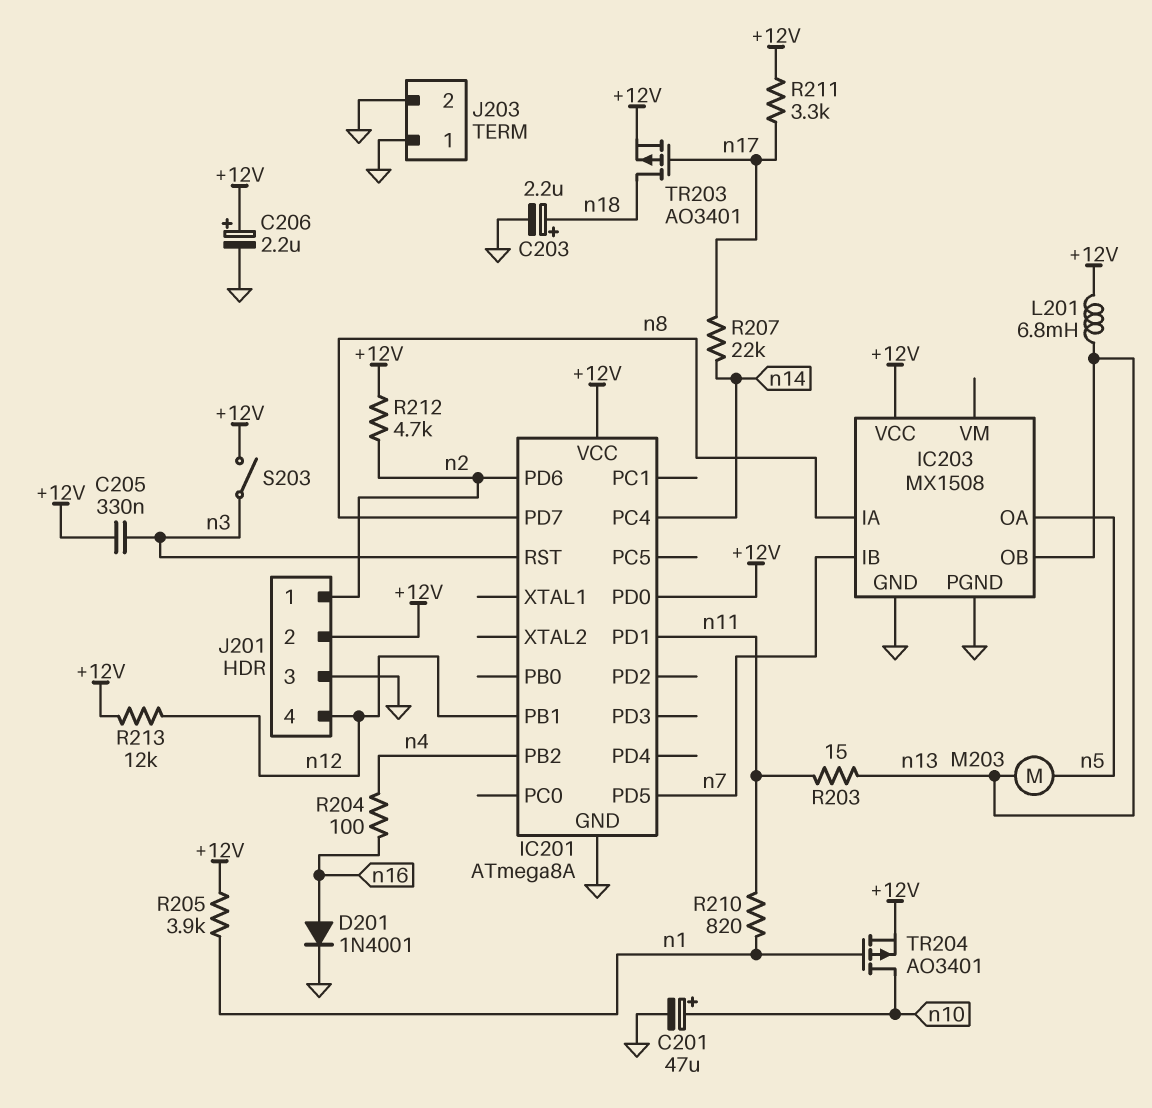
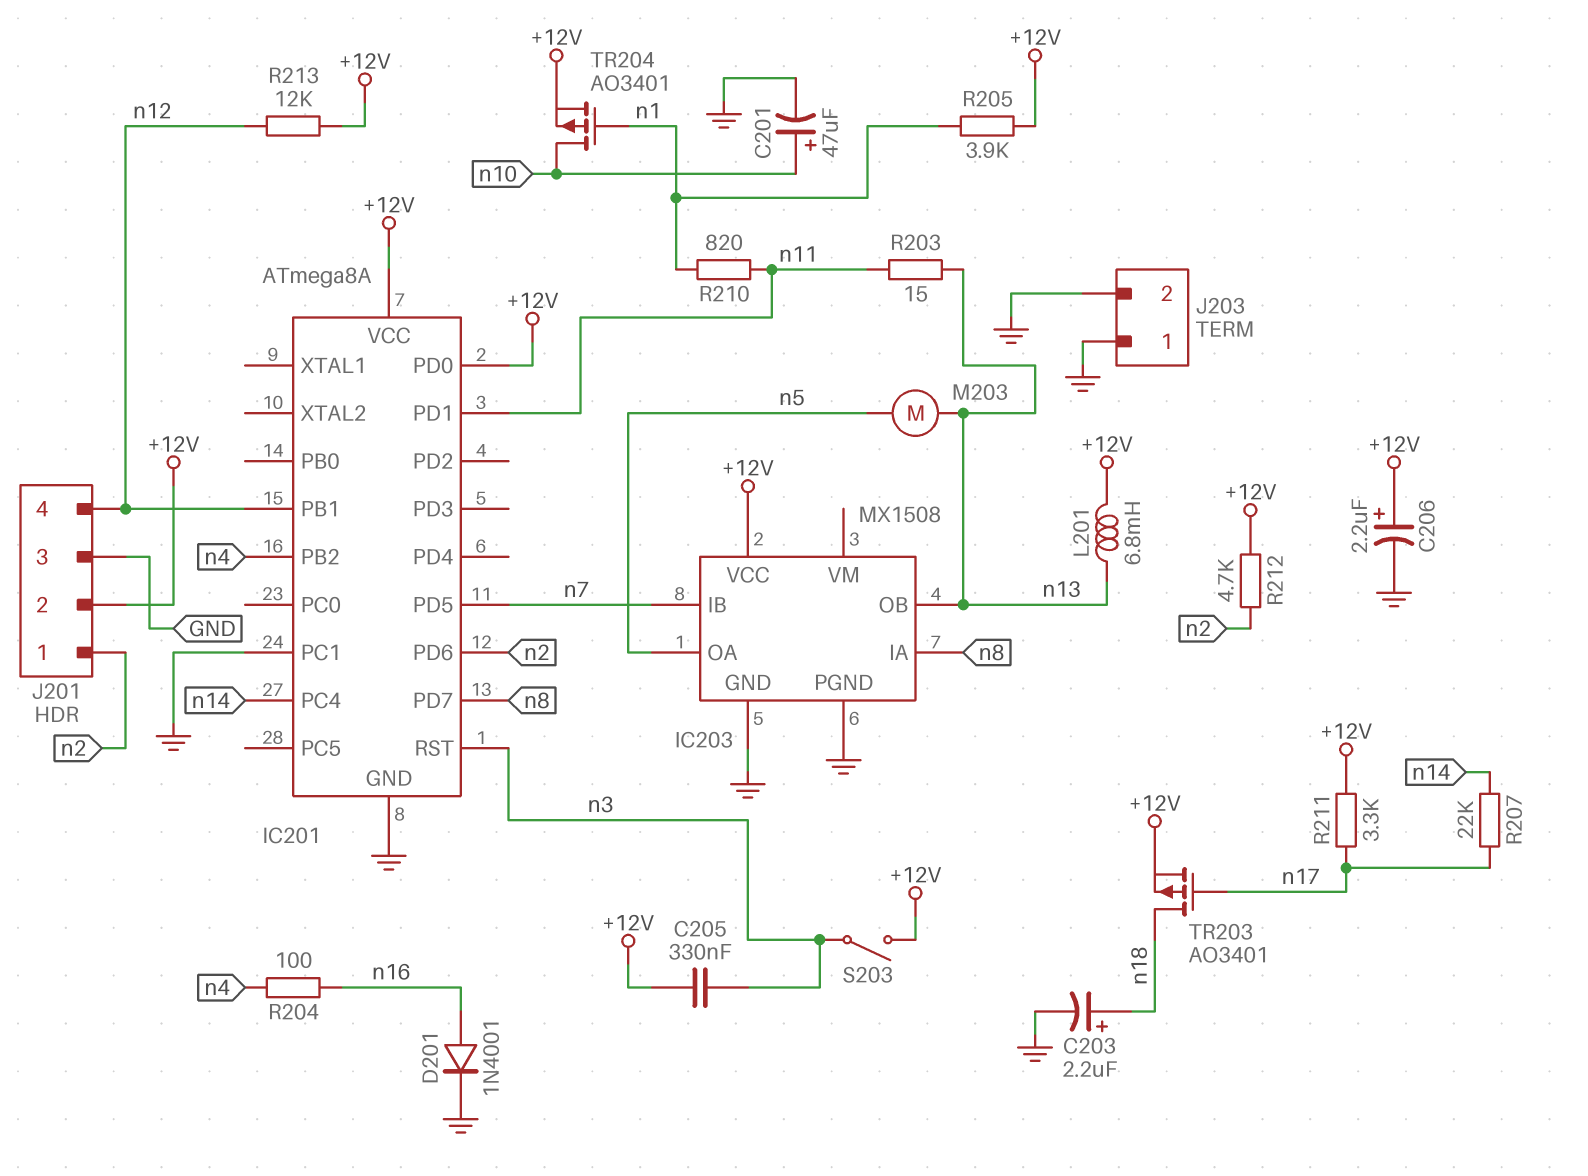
IC201 pin PC1: none -> GND

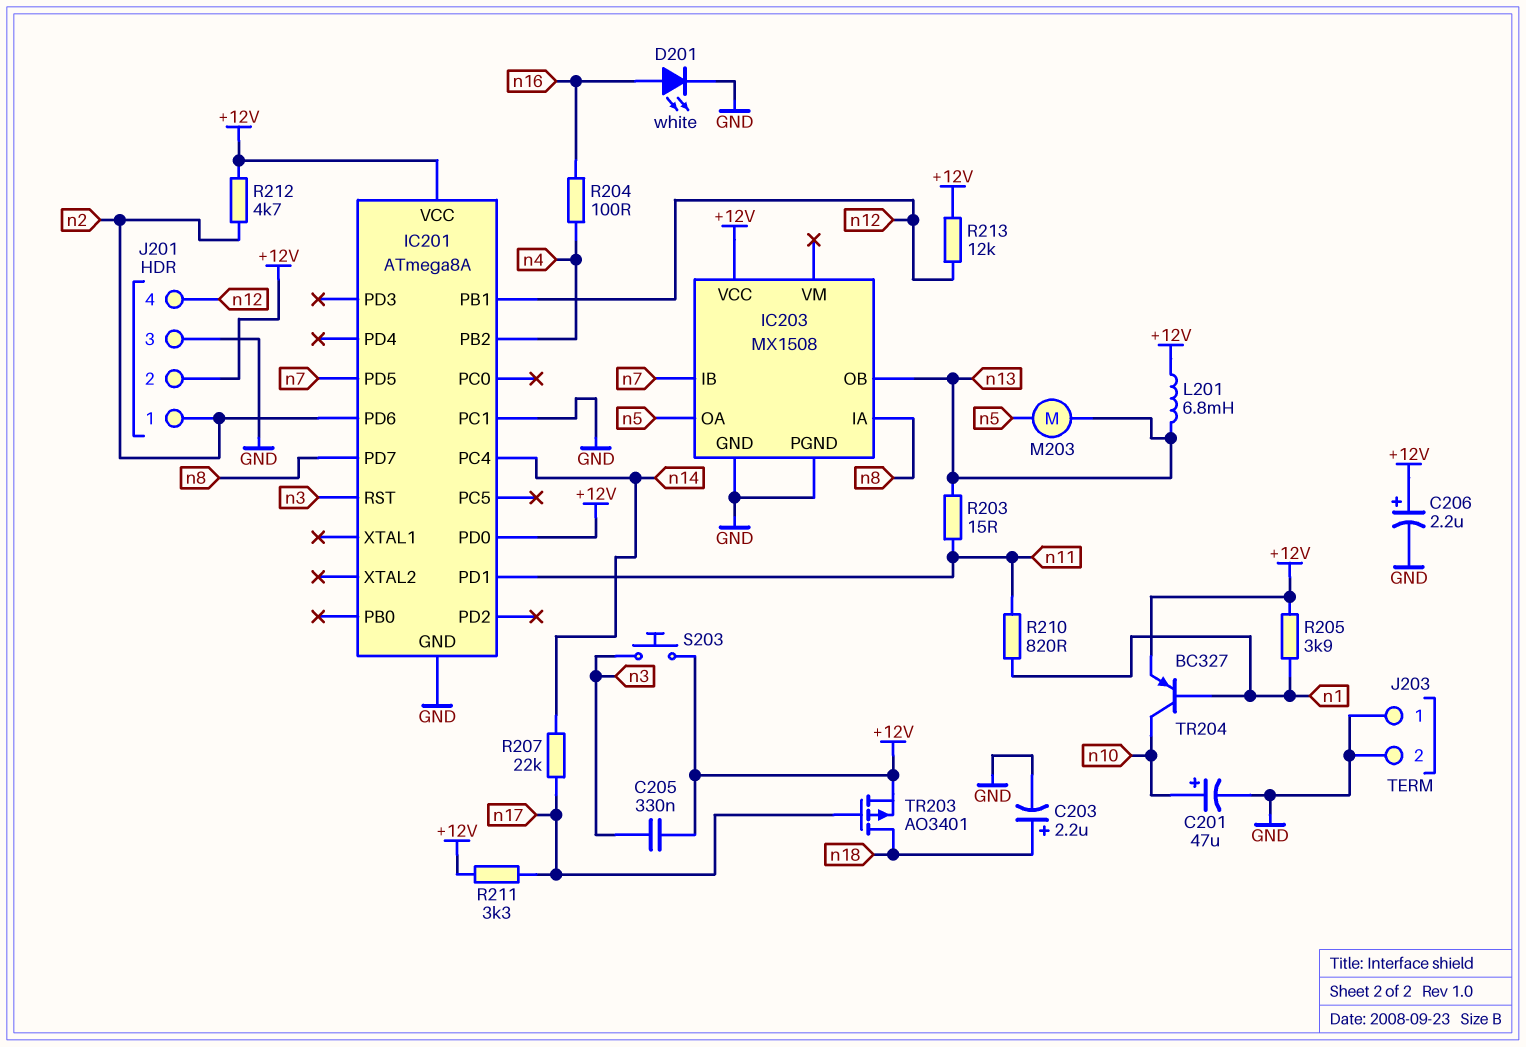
D201: diode 1N4001 (A n16, K GND) -> LED white (A n16, K GND)
S203: switch (+12V, n3) -> button (+12V, n3)
TR204: PMOS AO3401 (G n1, D n10, S +12V) -> PNP BC327 (B n1, C n10, E +12V)

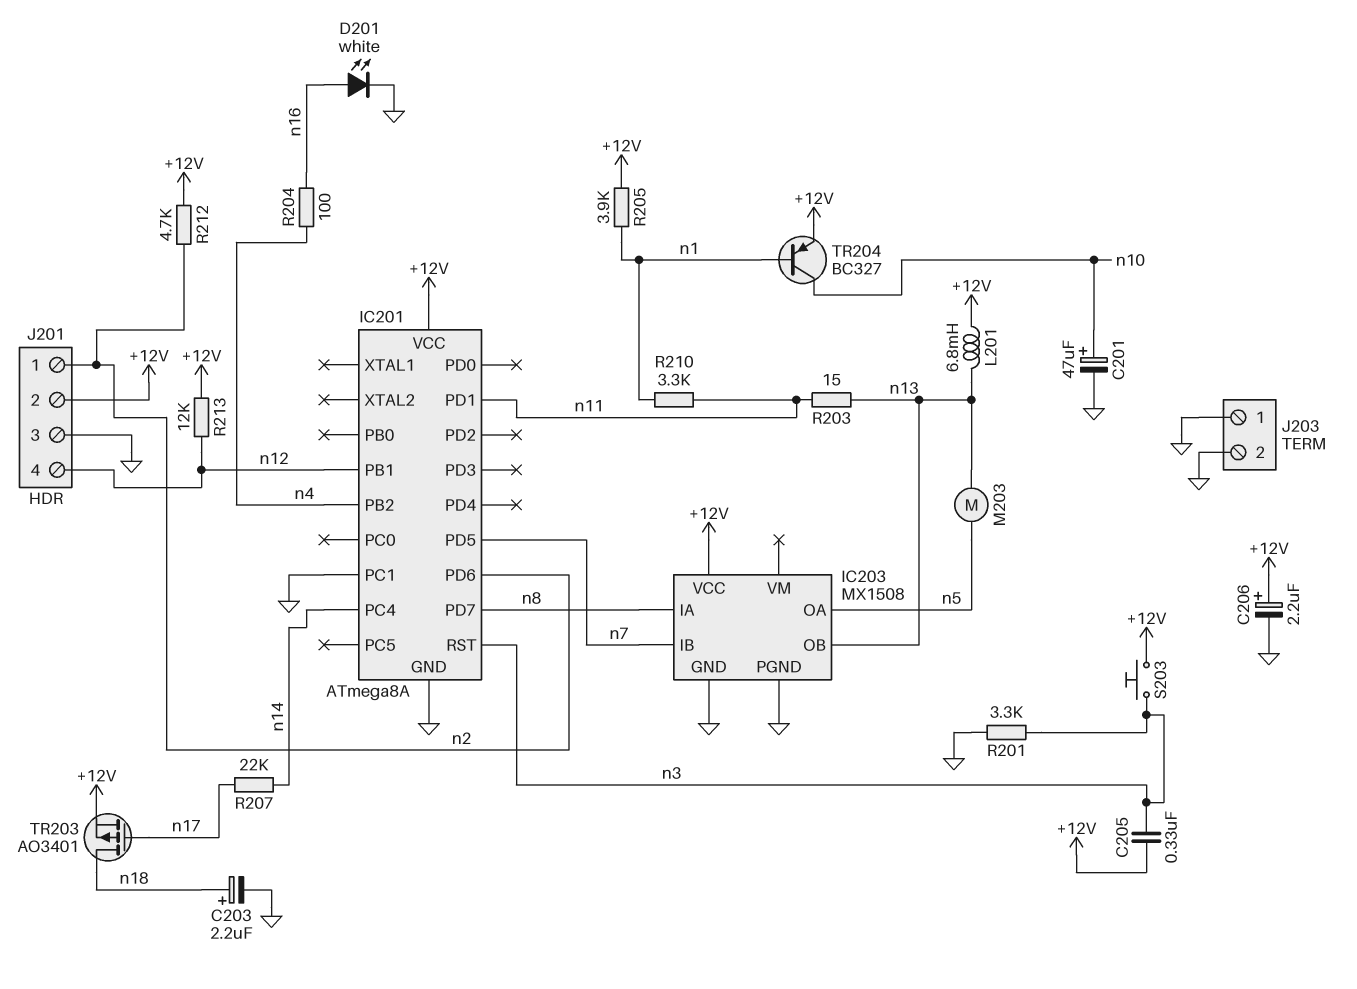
IC201 pin PD0: +12V -> none
R201: none -> 3.3k (GND, n3)
R210: 820 (n1, n11) -> 3.3k (n1, n11)
R211: 3.3k (+12V, n17) -> none

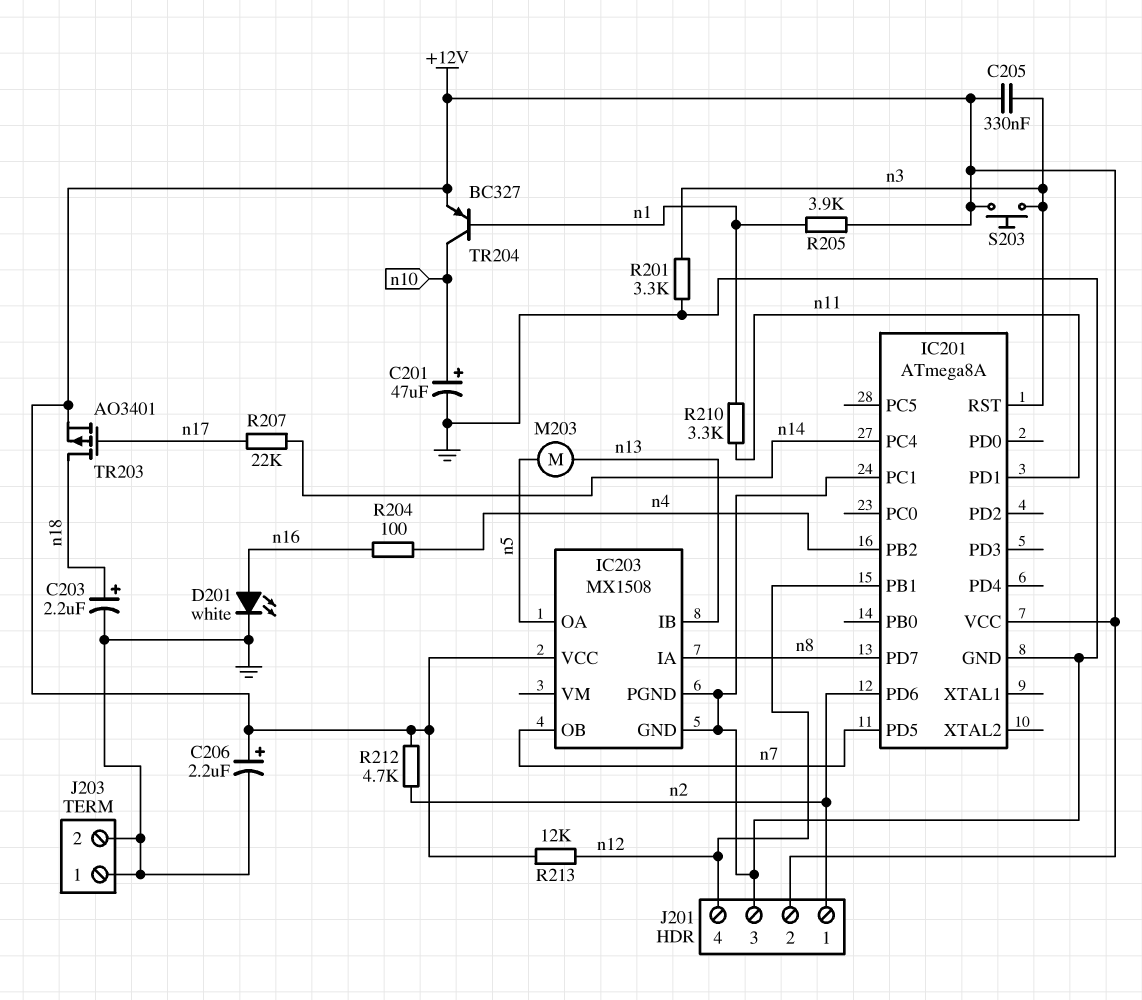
IC203 pin IB: n7 -> n13
IC203 pin OB: n13 -> n7
L201: 6.8mH (+12V, n13) -> none
R203: 15 (n11, n13) -> none

